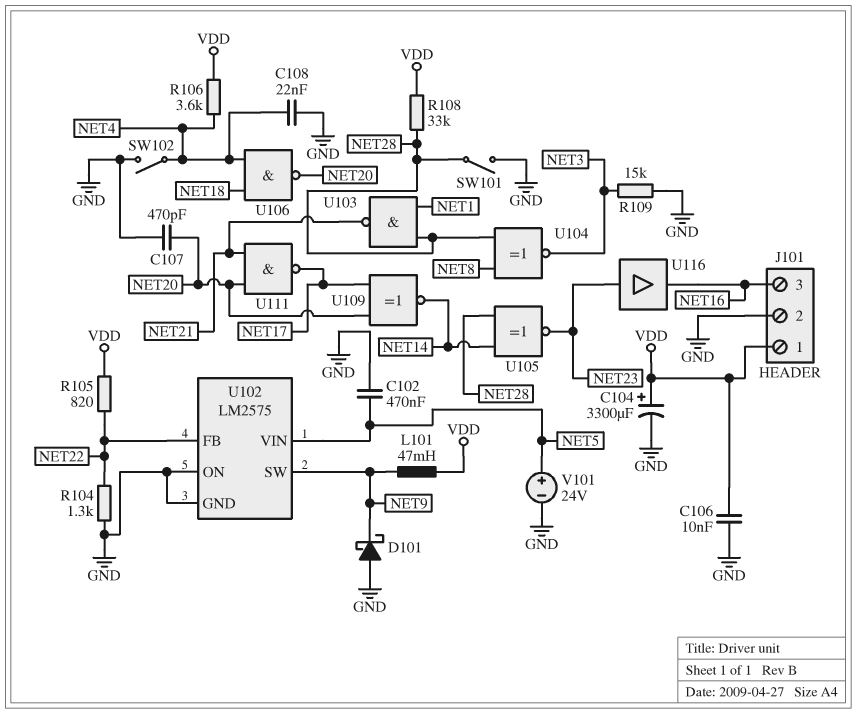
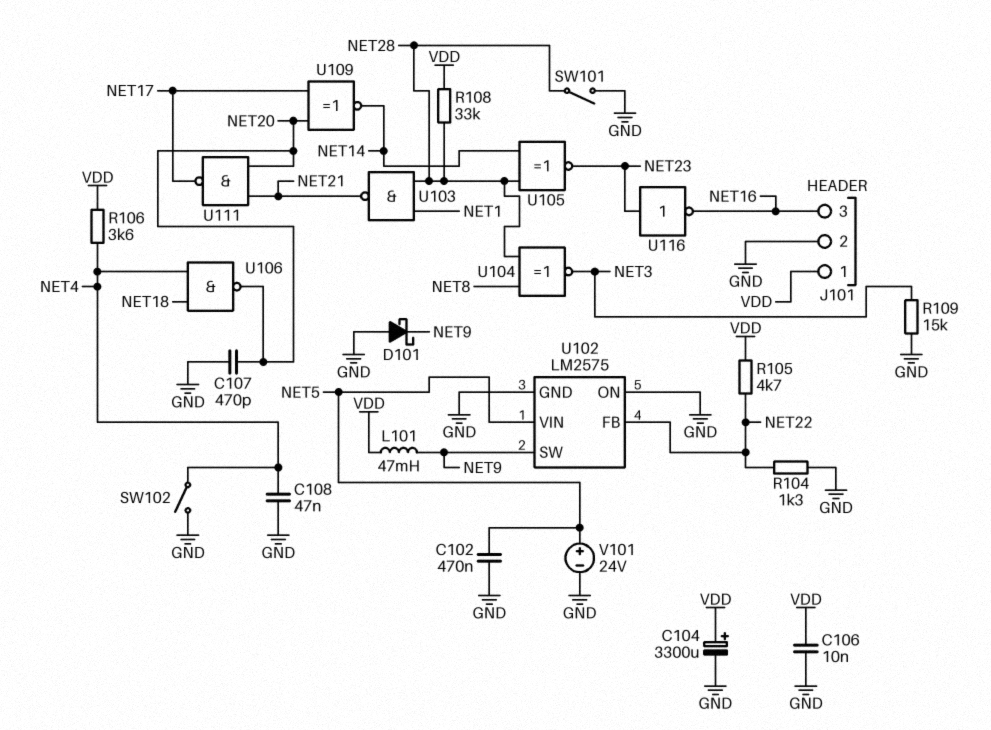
C108: 22nF (GND, NET4) -> 47nF (GND, NET4)
R105: 820 (NET22, VDD) -> 4.7k (NET22, VDD)
U116: buffer (in NET23, out NET16) -> NOT (in NET23, out NET16)

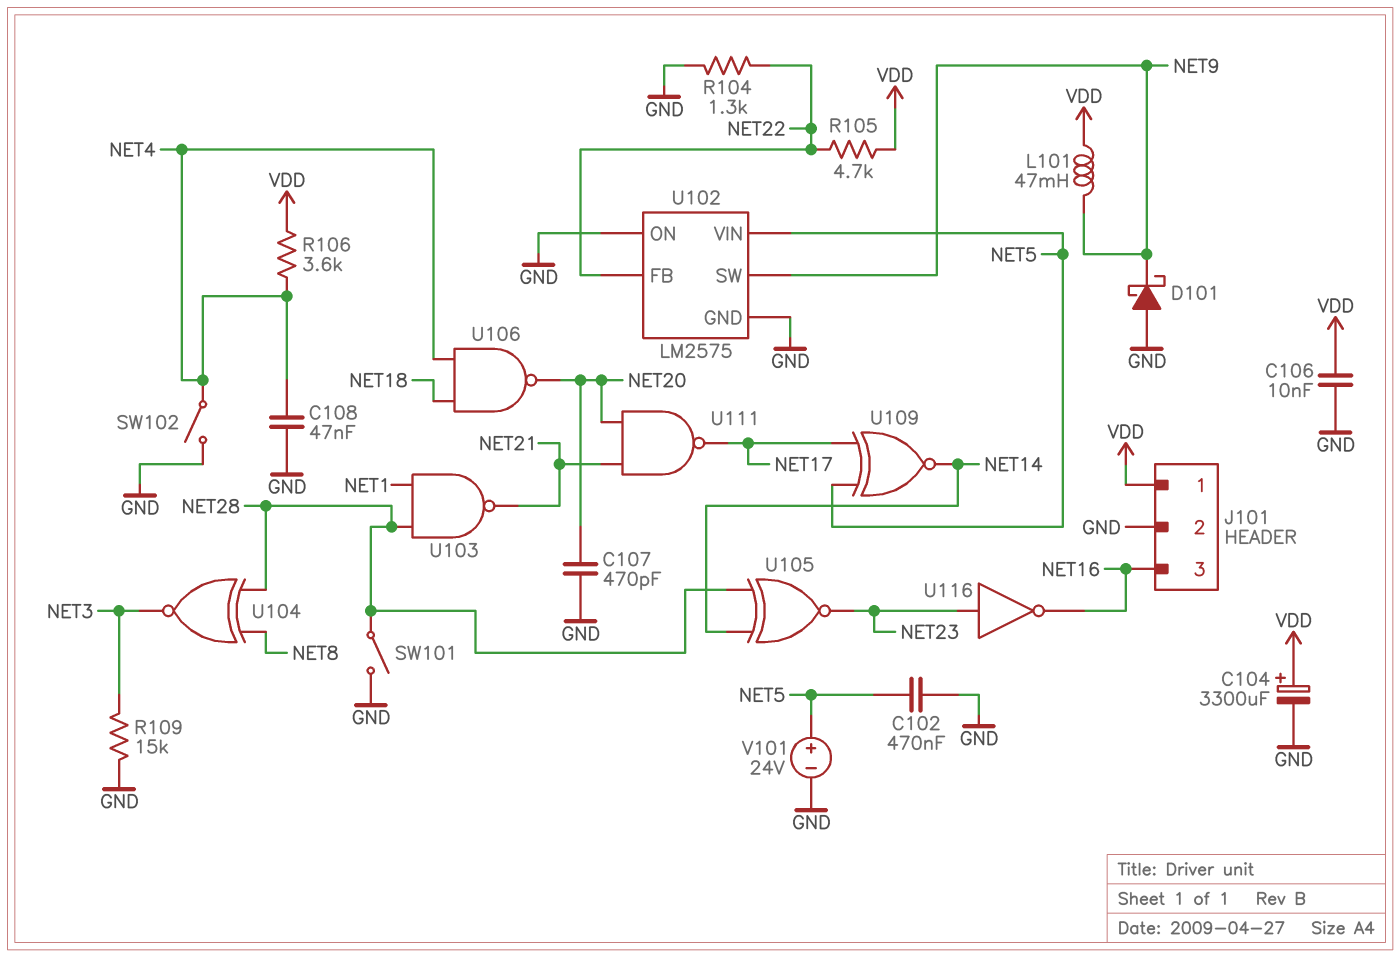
R108: 33k (NET28, VDD) -> none
U109: XNOR (in NET17, in NET20, out NET14) -> XNOR (in NET5, in NET17, out NET14)

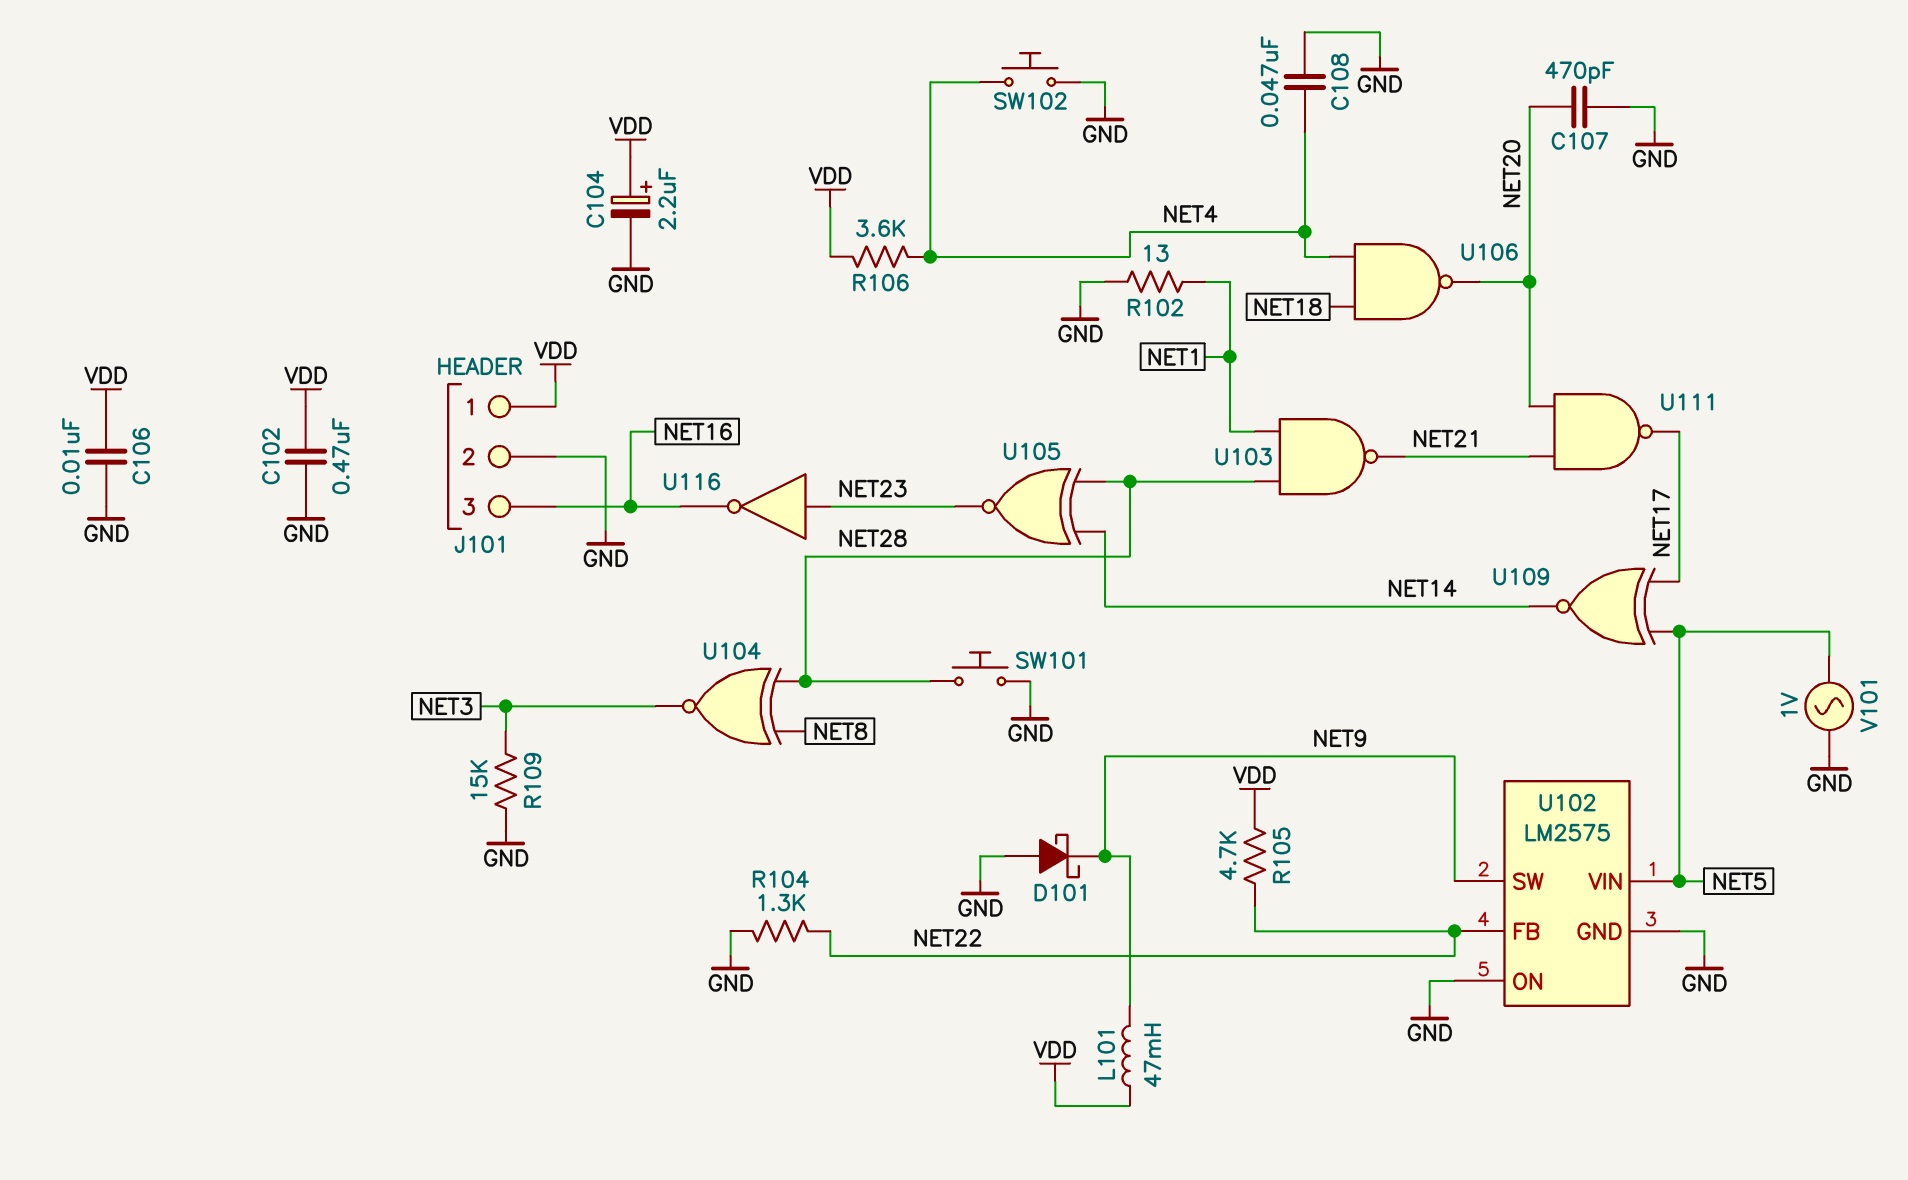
C102: 470nF (GND, NET5) -> 470nF (GND, VDD)
C104: 3300uF (plus VDD, minus GND) -> 2.2uF (plus VDD, minus GND)
R102: none -> 13 (GND, NET1)
SW101: switch (GND, NET28) -> button (GND, NET28)
SW102: switch (GND, NET4) -> button (GND, NET4)
V101: 24V (plus NET5, minus GND) -> AC 1V (GND, NET5)

